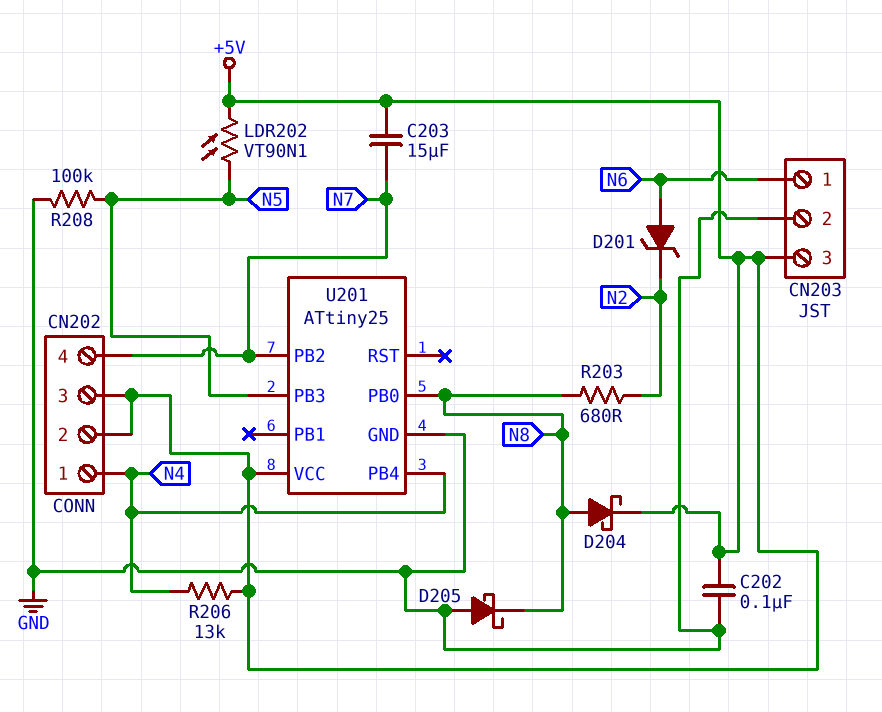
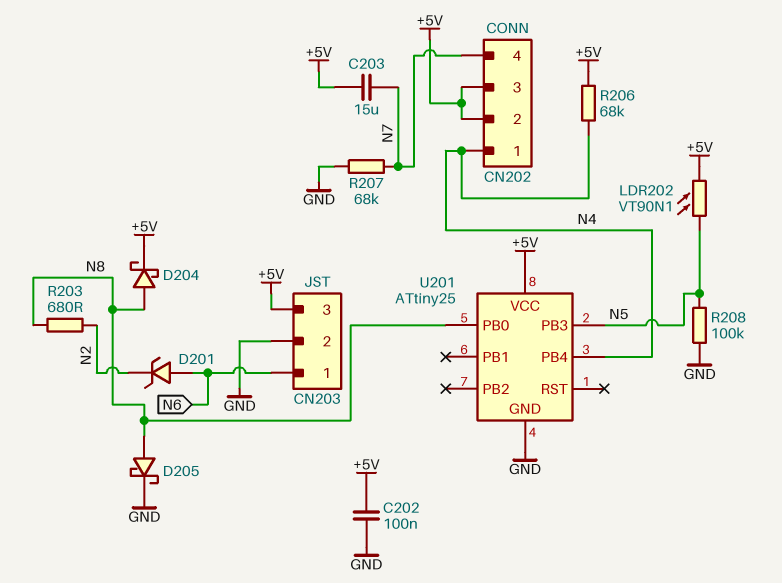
D205: schottky (A GND, K N8) -> schottky (A N8, K GND)
R206: 13k (+5V, N4) -> 68k (+5V, N4)
R207: none -> 68k (GND, N7)
U201 pin PB2: N7 -> none

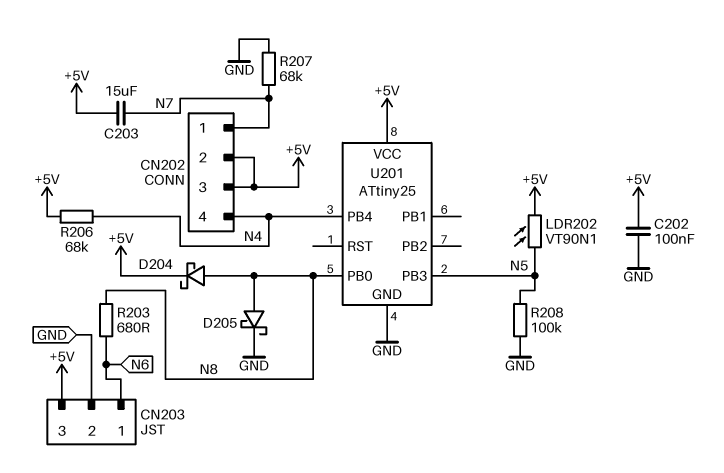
CN202 pin 1: N4 -> N7
CN202 pin 4: N7 -> N4
D201: zener (A N6, K N2) -> none
R203: 680 (N2, N8) -> 680 (N6, N8)

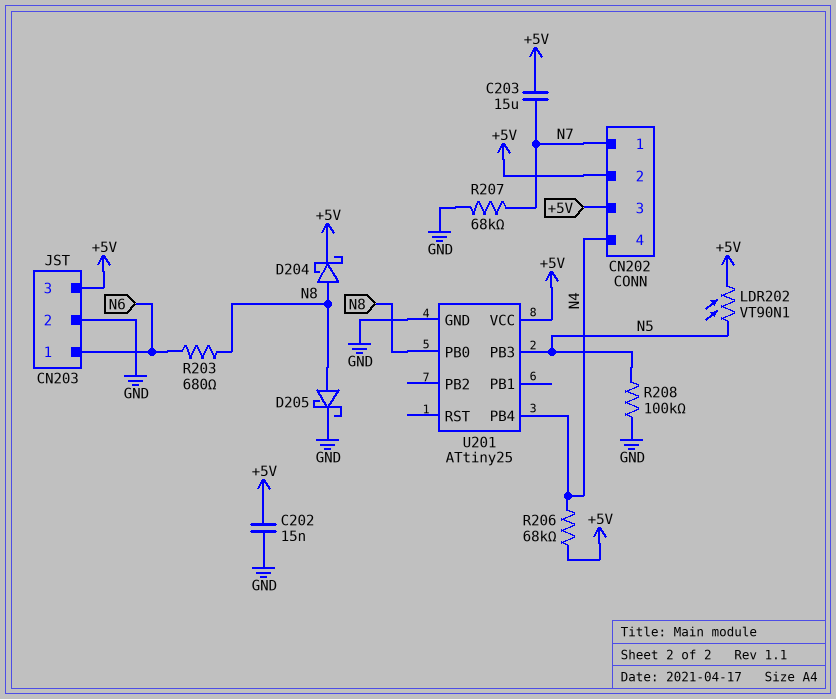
C202: 100nF (+5V, GND) -> 15nF (+5V, GND)

